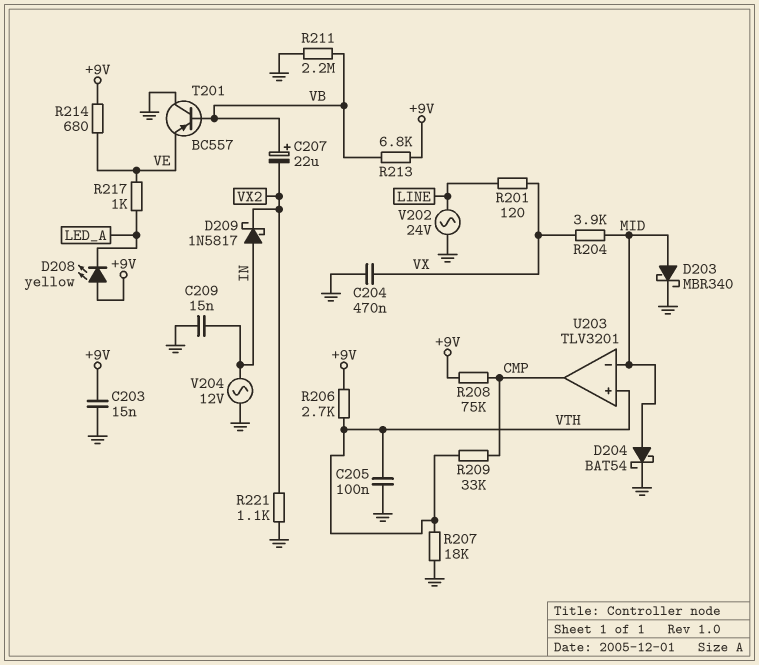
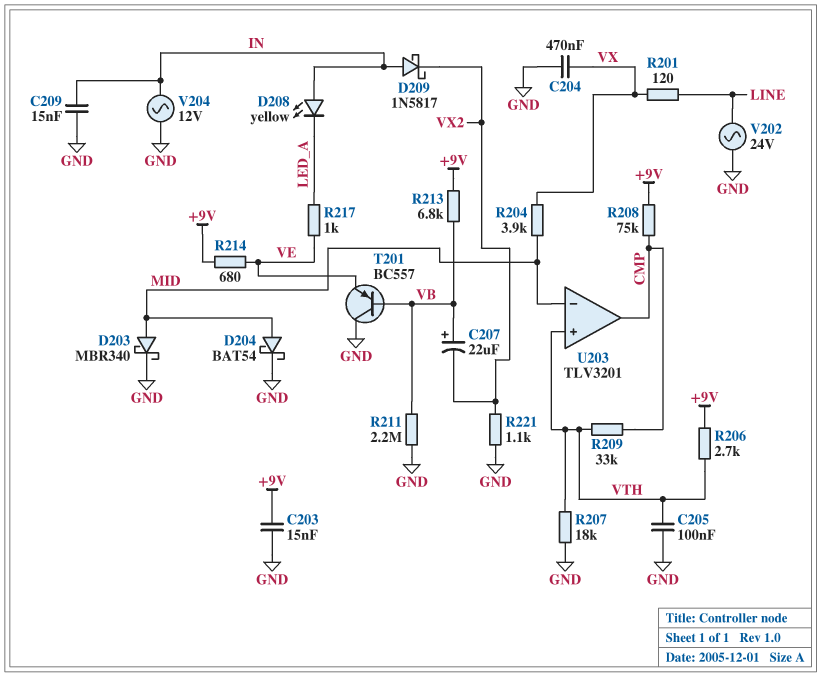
D208: LED yellow (A +9V, K LED_A) -> LED yellow (A IN, K LED_A)

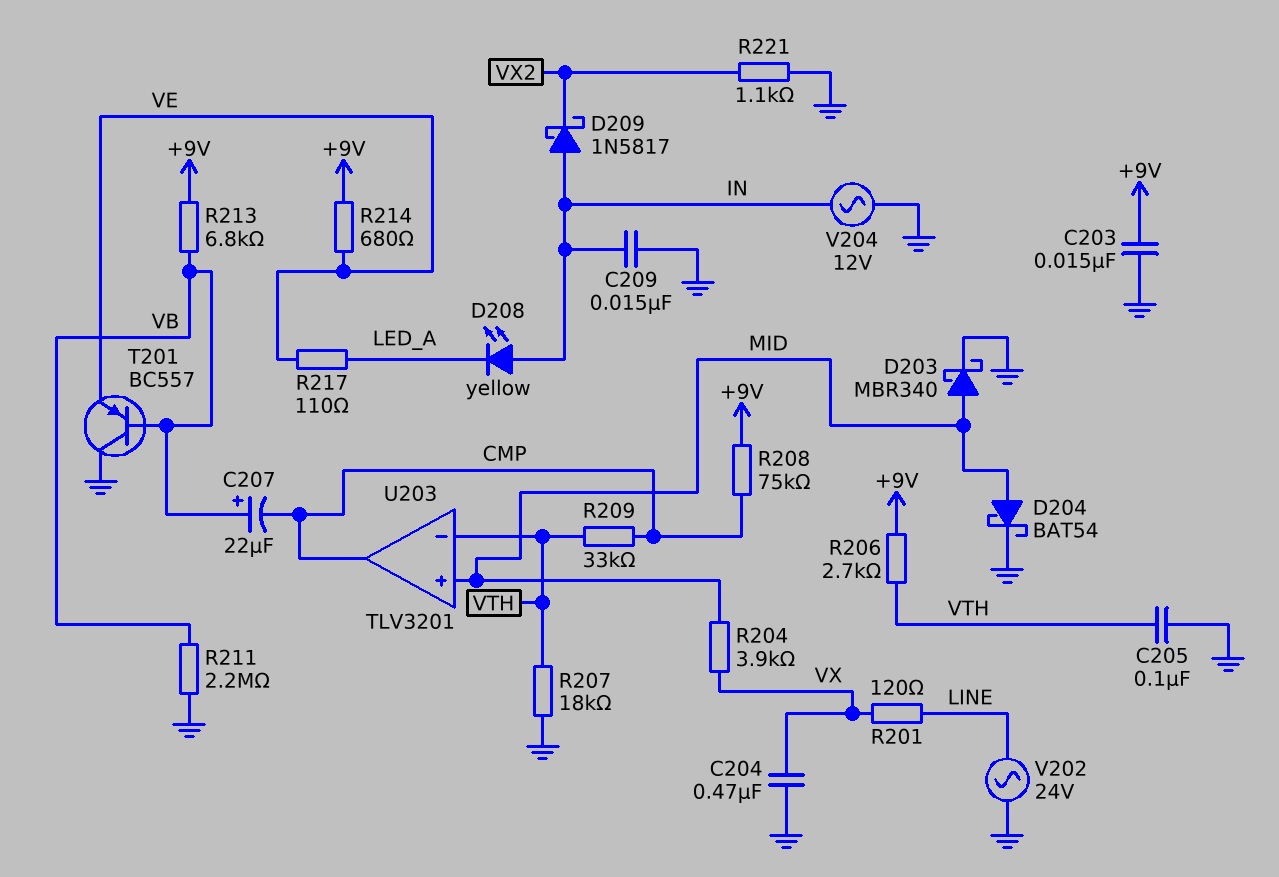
C207: 22uF (plus VB, minus VX2) -> 22uF (plus VB, minus CMP)
R217: 1k (LED_A, VE) -> 110 (LED_A, VE)
U203 pin in+: VTH -> MID
U203 pin in-: MID -> VTH

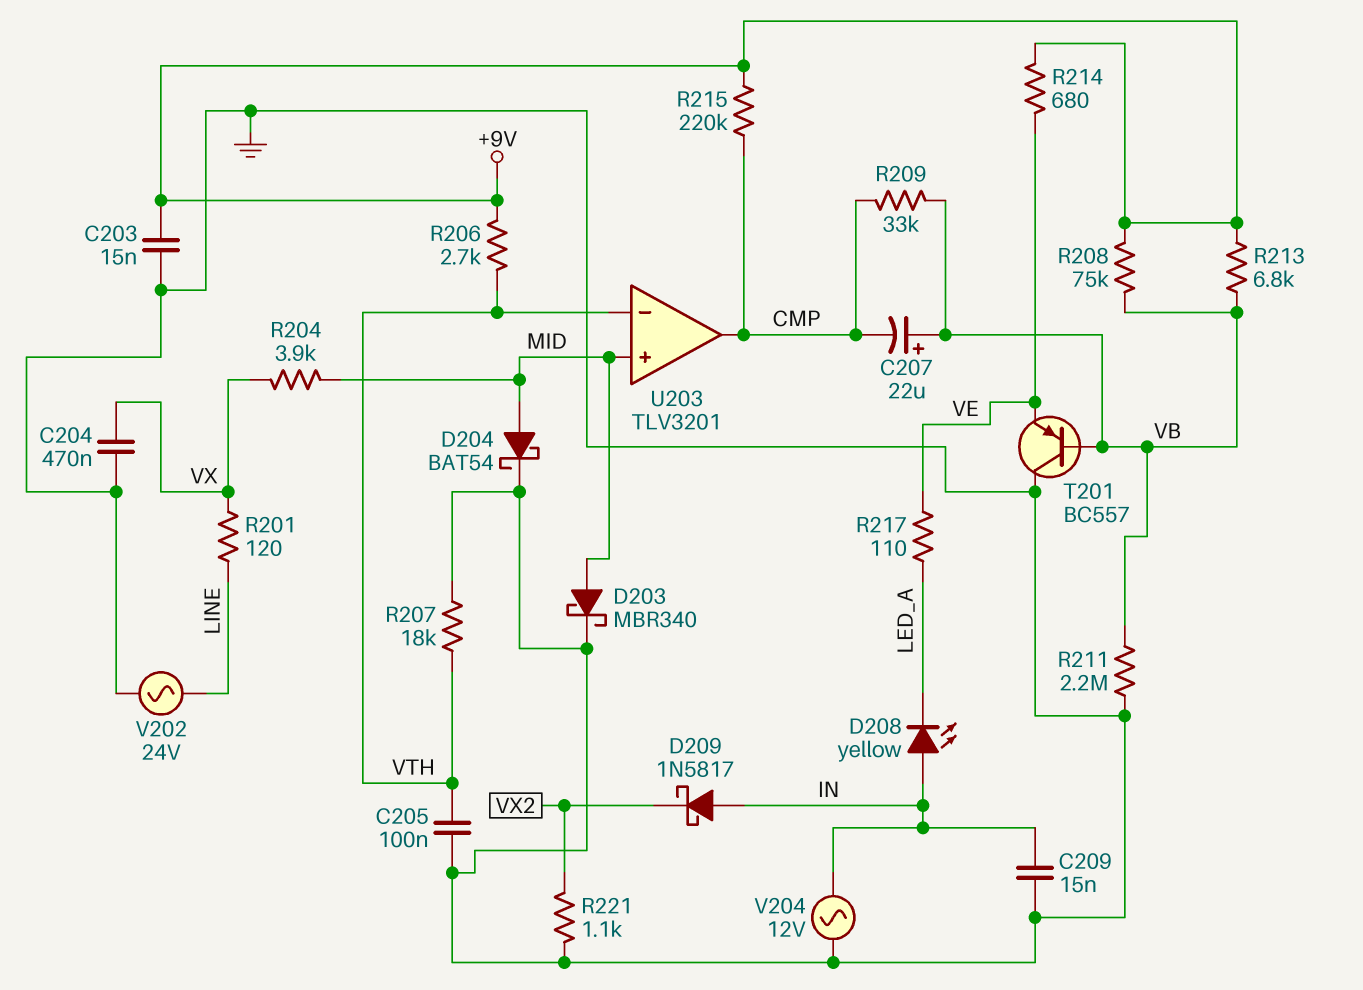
R208: 75k (+9V, CMP) -> 75k (+9V, VB)
R209: 33k (CMP, VTH) -> 33k (CMP, VB)
R215: none -> 220k (+9V, CMP)

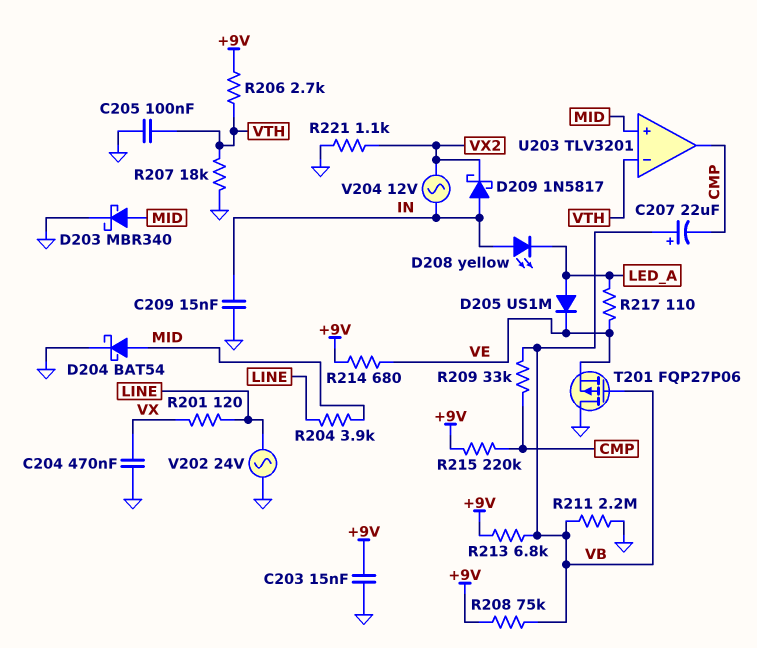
D205: none -> diode US1M (A LED_A, K VE)
R204: 3.9k (MID, VX) -> 3.9k (LINE, MID)
T201: PNP BC557 (B VB, C GND, E VE) -> PMOS FQP27P06 (G VB, D GND, S VE)
V204: AC 12V (GND, IN) -> AC 12V (IN, VX2)

